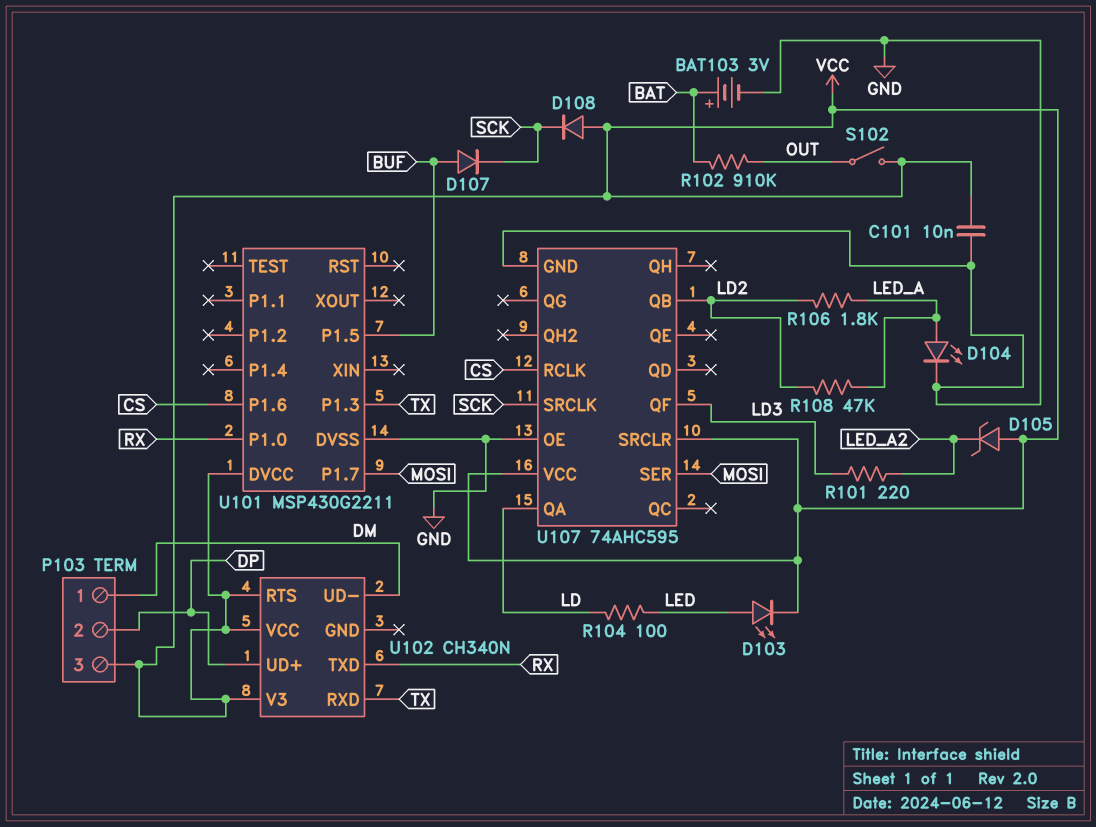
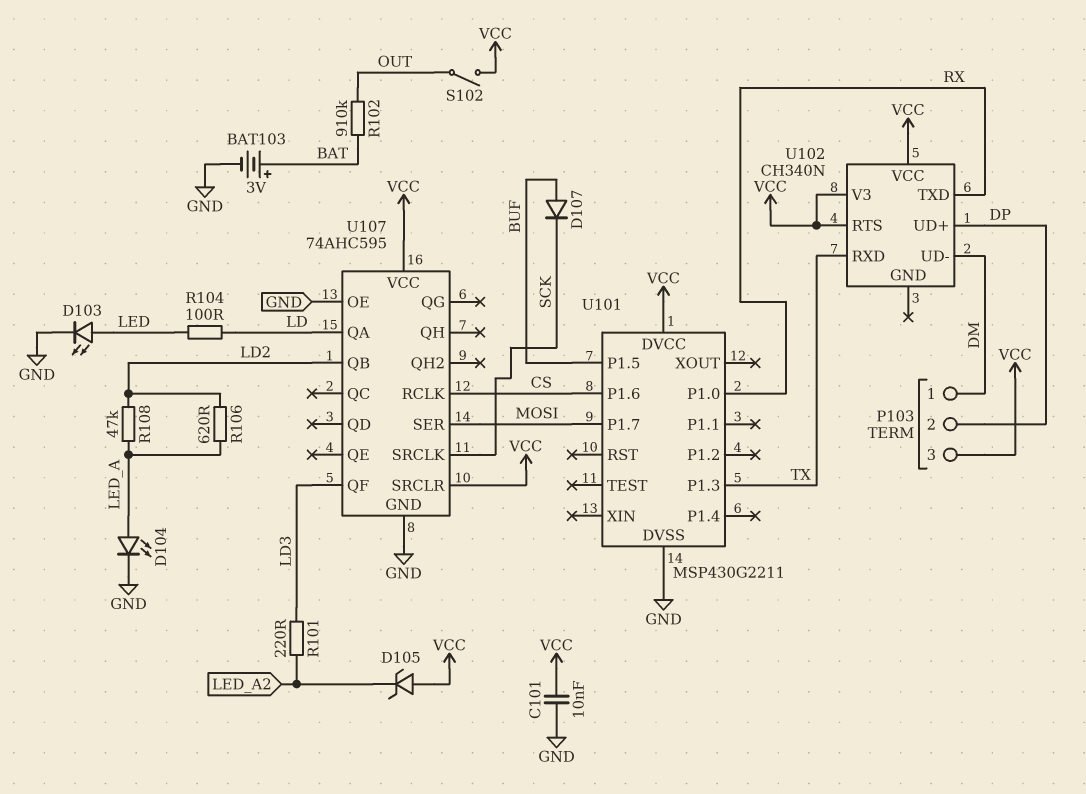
D103: LED (A LED, K VCC) -> LED (A LED, K GND)
D108: diode (A VCC, K SCK) -> none
R106: 1.8k (LD2, LED_A) -> 620 (LD2, LED_A)

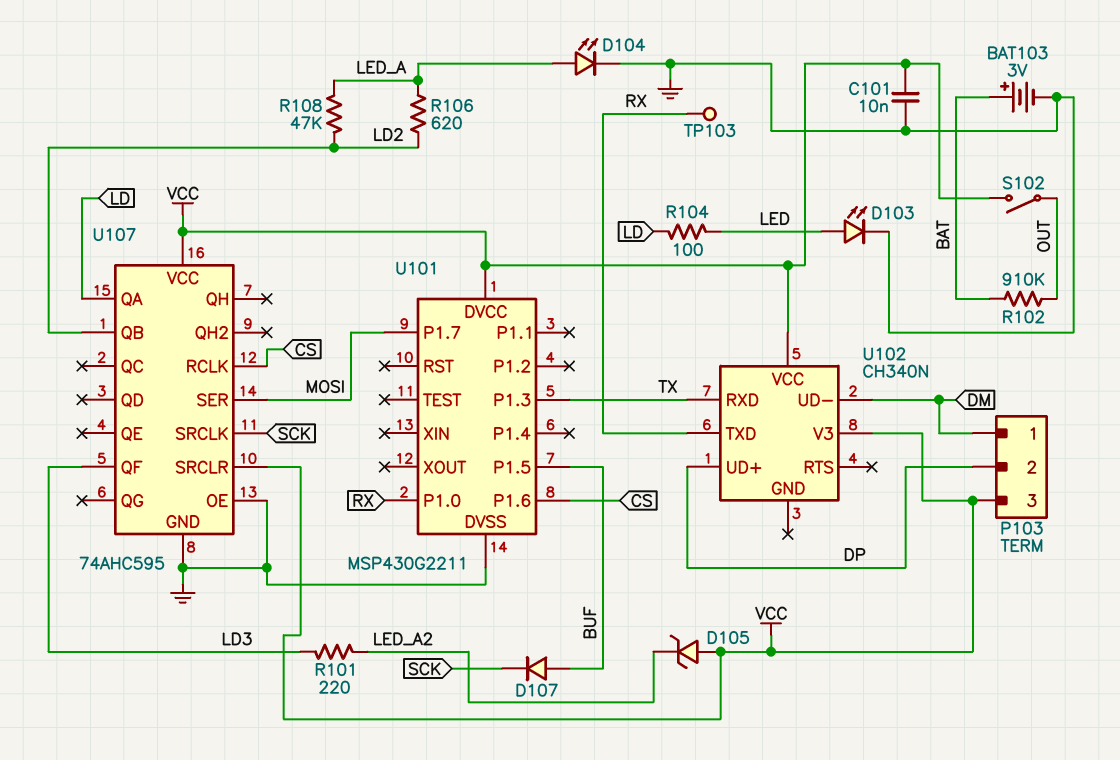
TP103: none -> test point (RX)
U102 pin RTS: VCC -> none

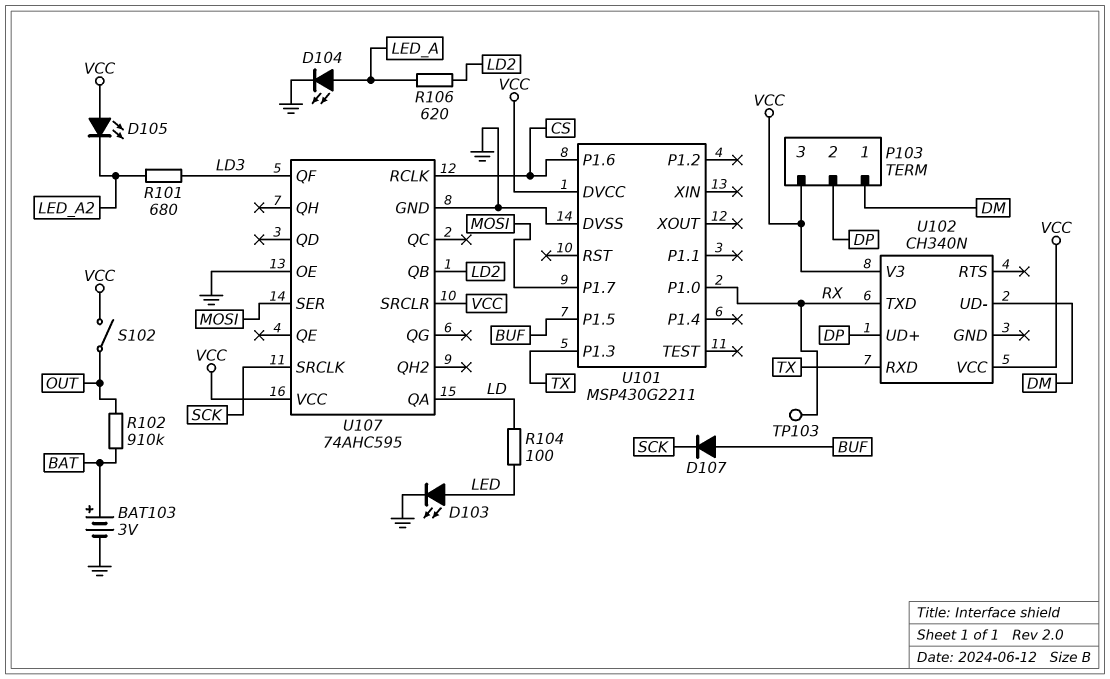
C101: 10nF (GND, VCC) -> none
D105: zener (A VCC, K LED_A2) -> LED (A VCC, K LED_A2)
R101: 220 (LD3, LED_A2) -> 680 (LD3, LED_A2)
R108: 47k (LD2, LED_A) -> none

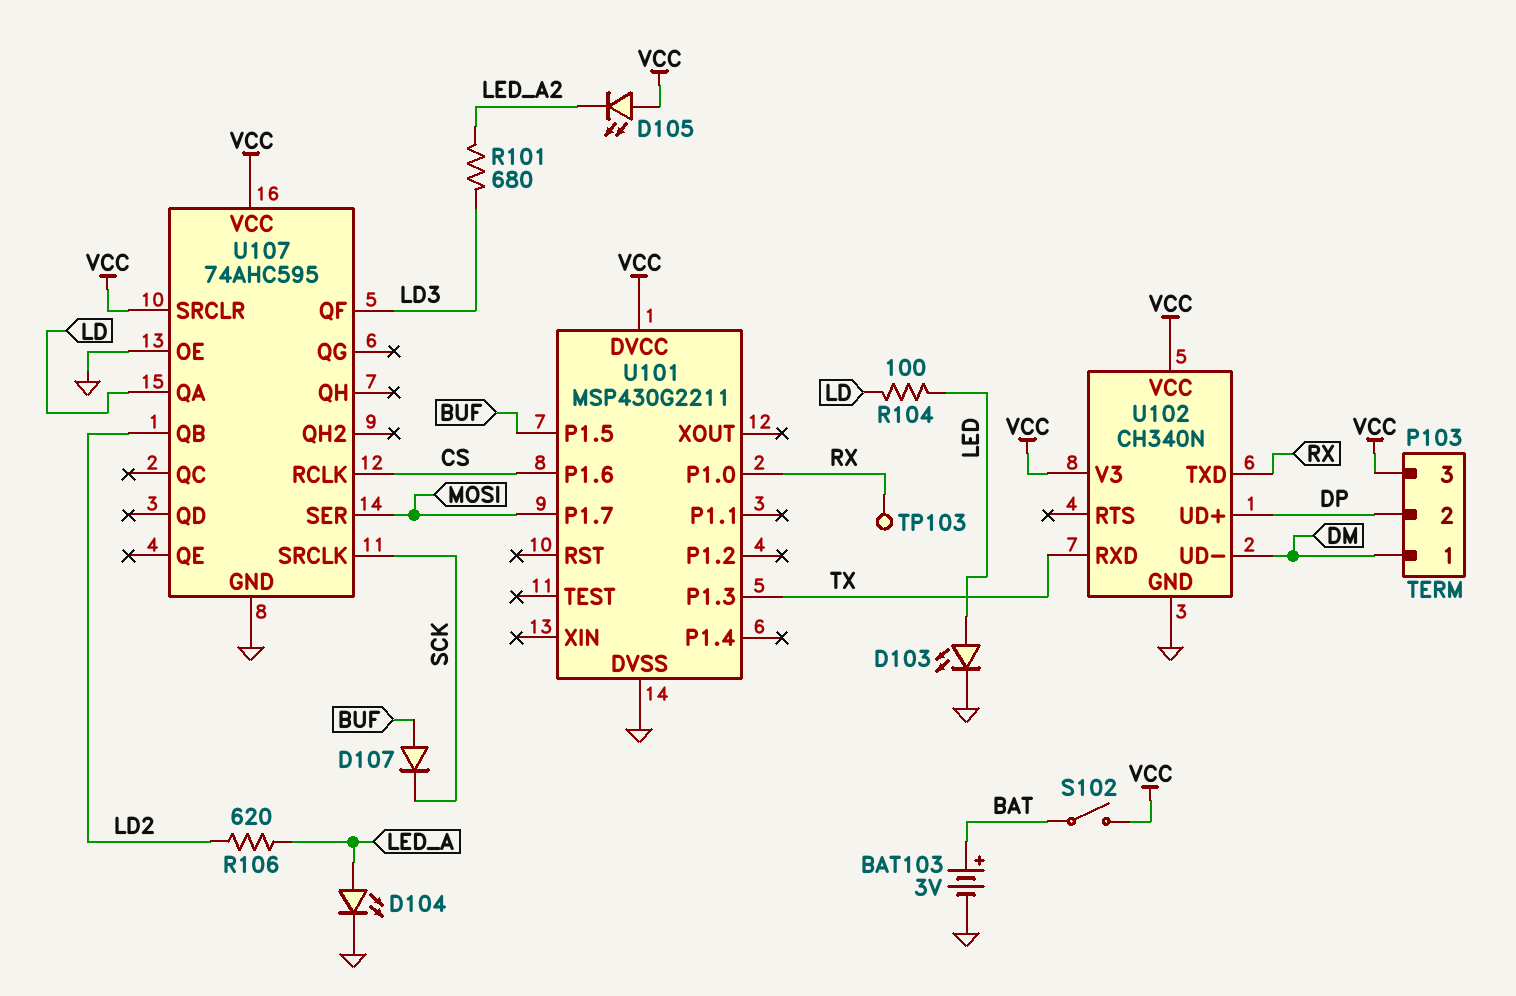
R102: 910k (BAT, OUT) -> none
S102: switch (OUT, VCC) -> switch (BAT, VCC)
U102 pin GND: none -> GND

